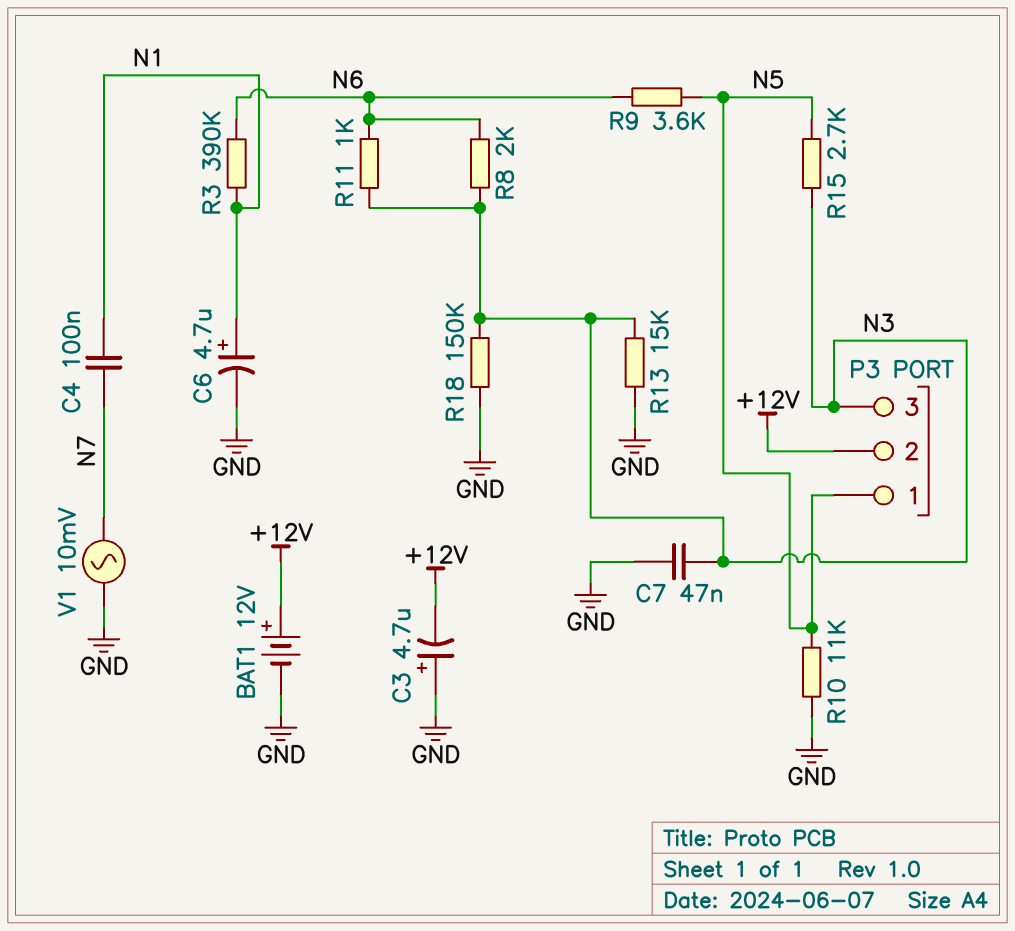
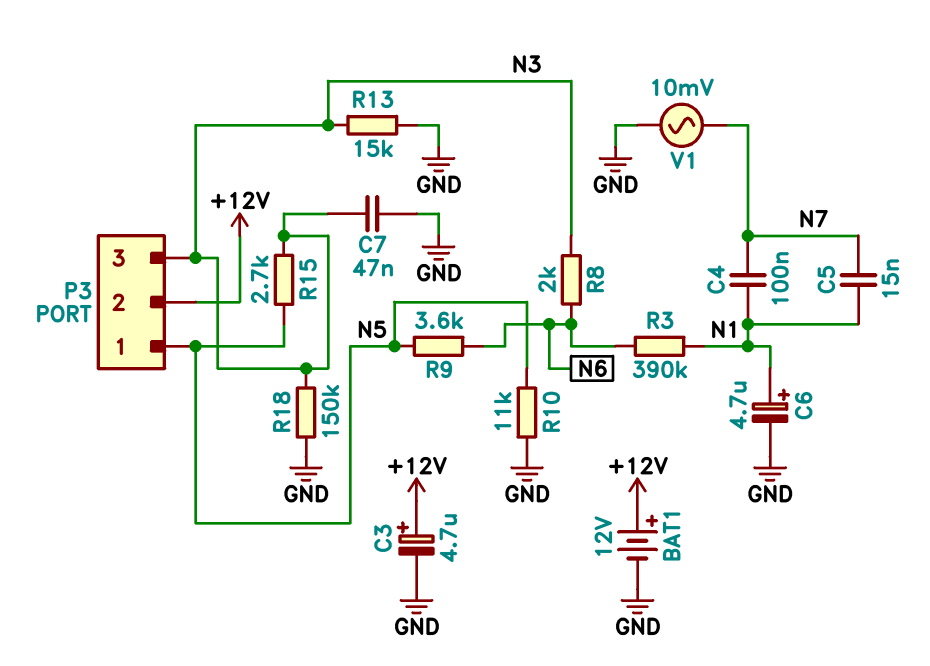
C3: 4.7uF (plus GND, minus +12V) -> 4.7uF (plus +12V, minus GND)
C5: none -> 15nF (N1, N7)
R11: 1k (N3, N6) -> none

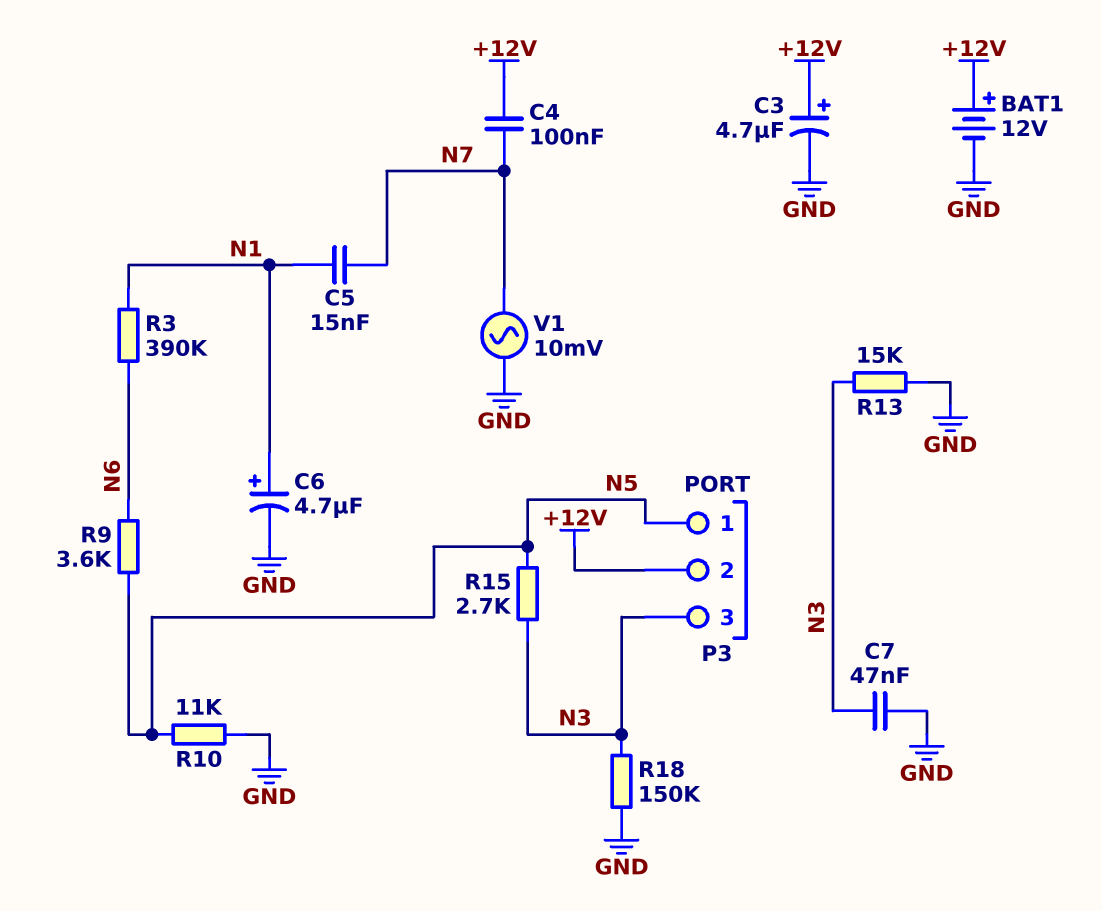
C4: 100nF (N1, N7) -> 100nF (+12V, N7)
R8: 2k (N3, N6) -> none

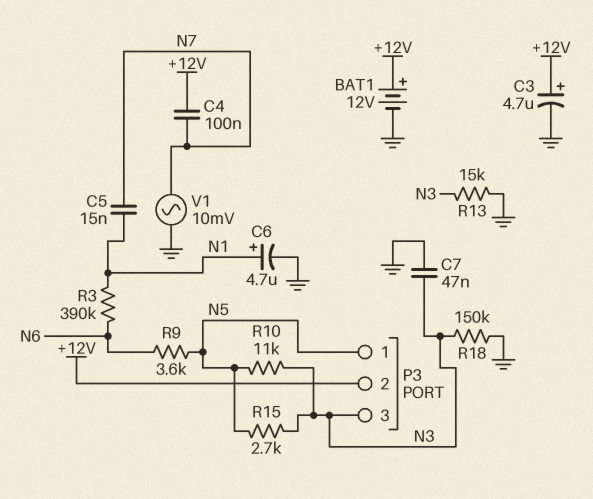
R10: 11k (GND, N5) -> 11k (N3, N5)

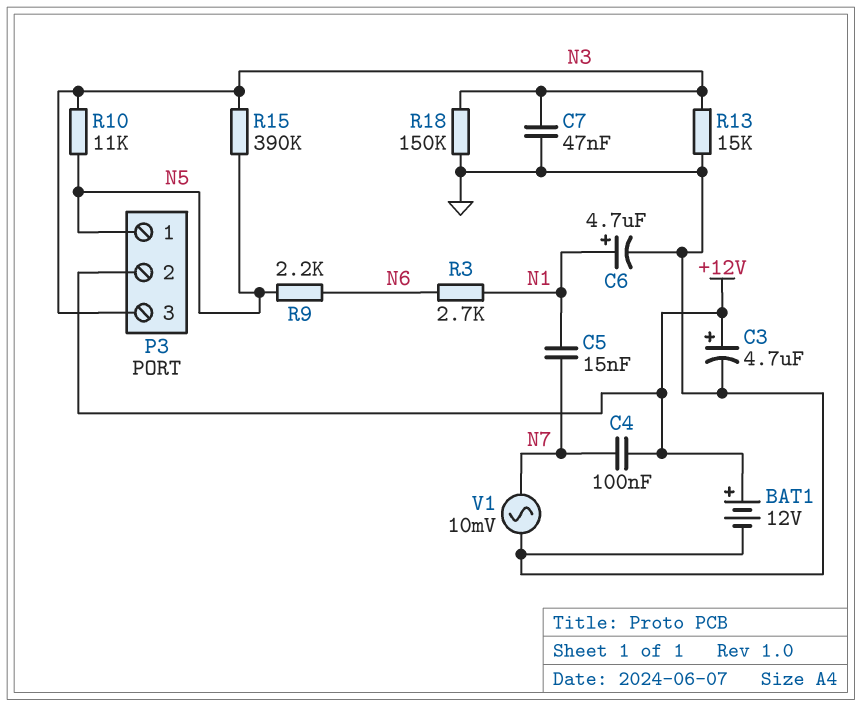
R3: 390k (N1, N6) -> 2.7k (N1, N6)
R9: 3.6k (N5, N6) -> 2.2k (N5, N6)
R15: 2.7k (N3, N5) -> 390k (N3, N5)

